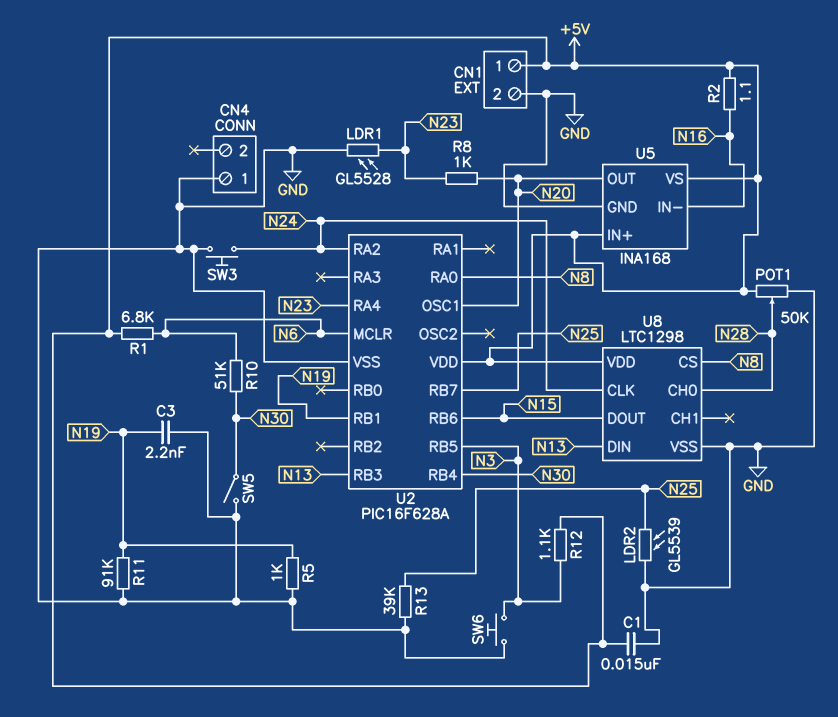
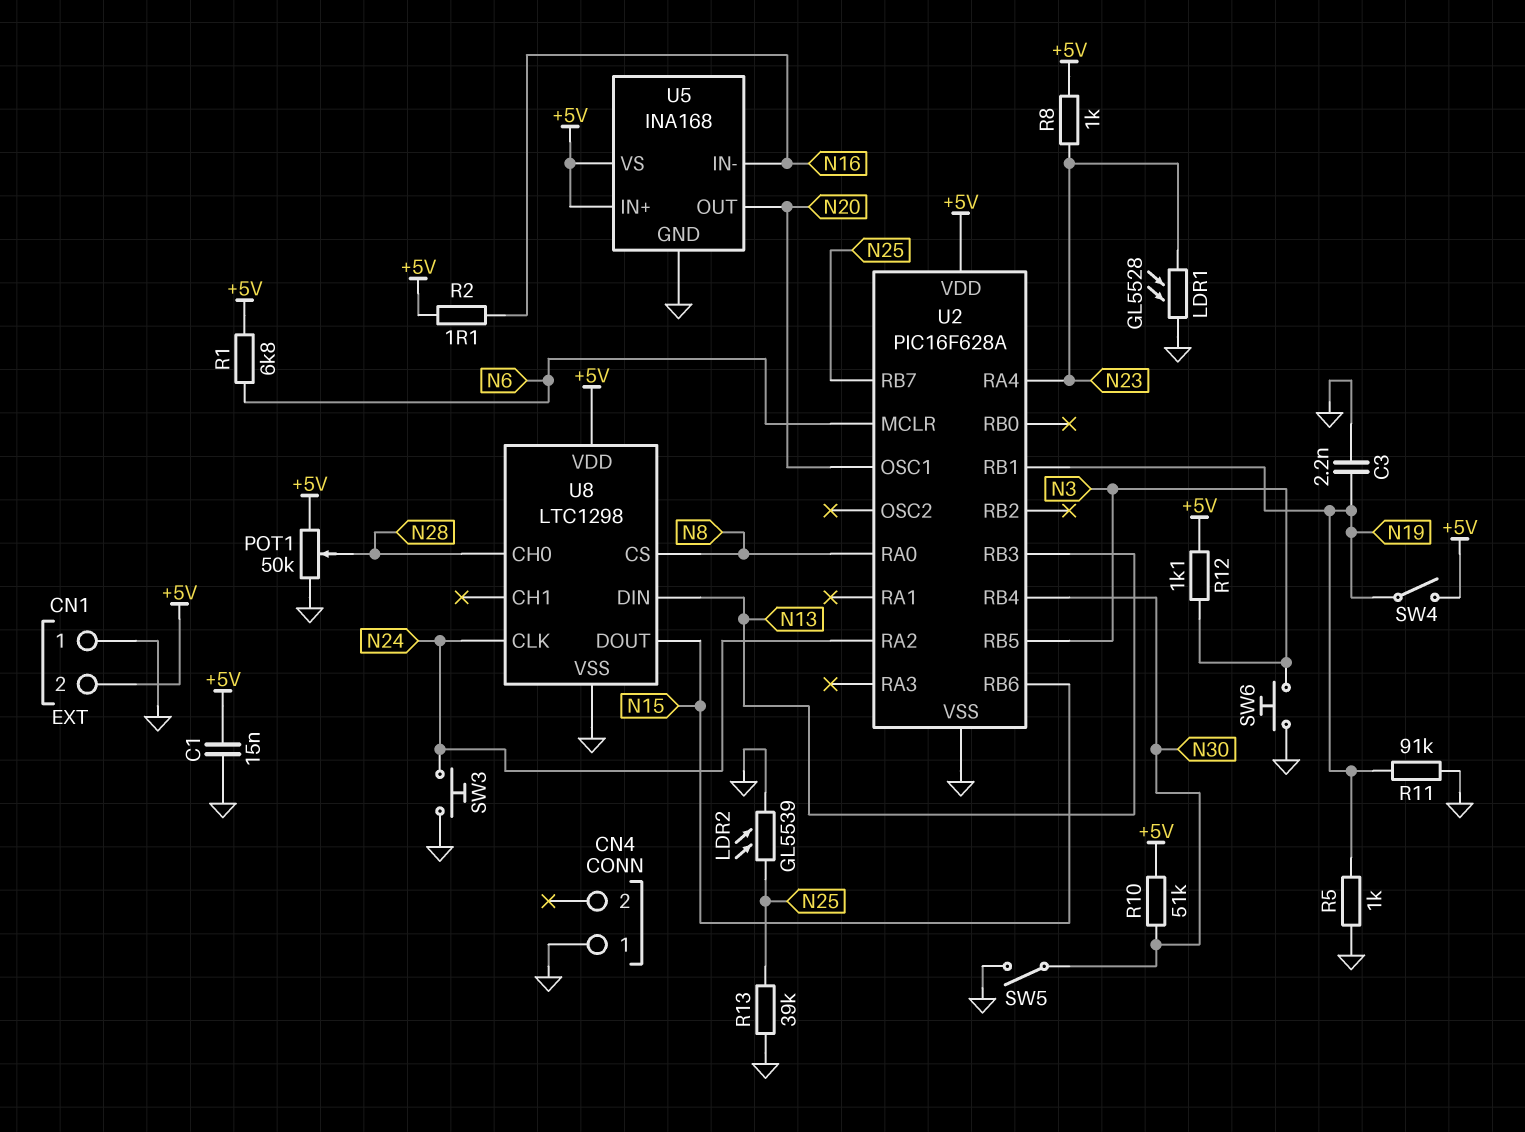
CN1 pin 1: +5V -> GND
CN1 pin 2: GND -> +5V
R8: 1k (N20, N23) -> 1k (+5V, N23)
R10: 51k (N6, N30) -> 51k (+5V, N30)
SW4: none -> switch (+5V, N19)

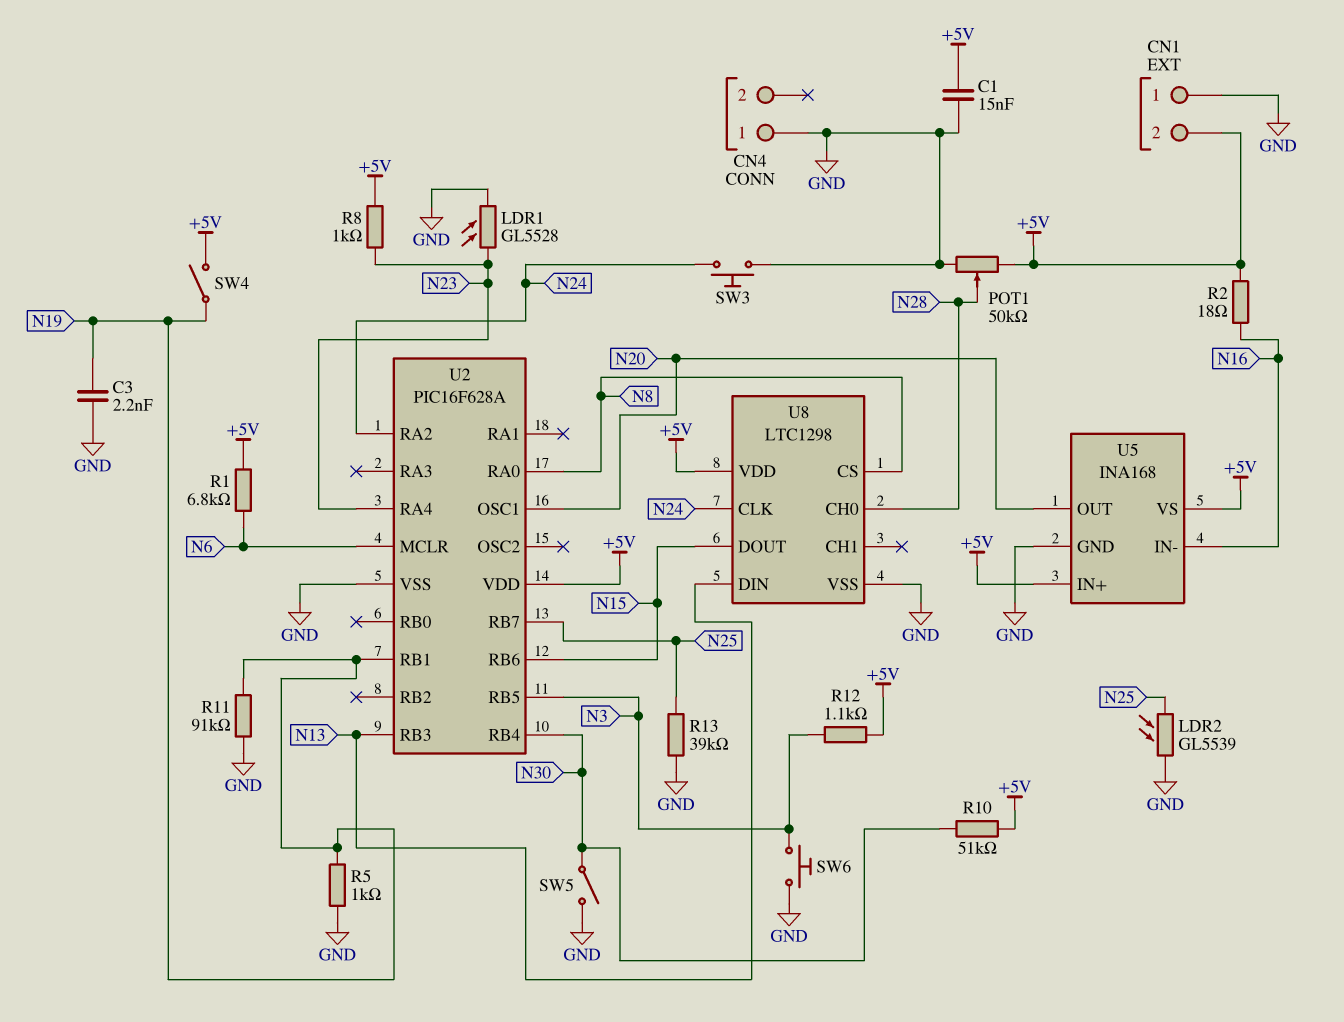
R2: 1.1 (+5V, N16) -> 18 (+5V, N16)

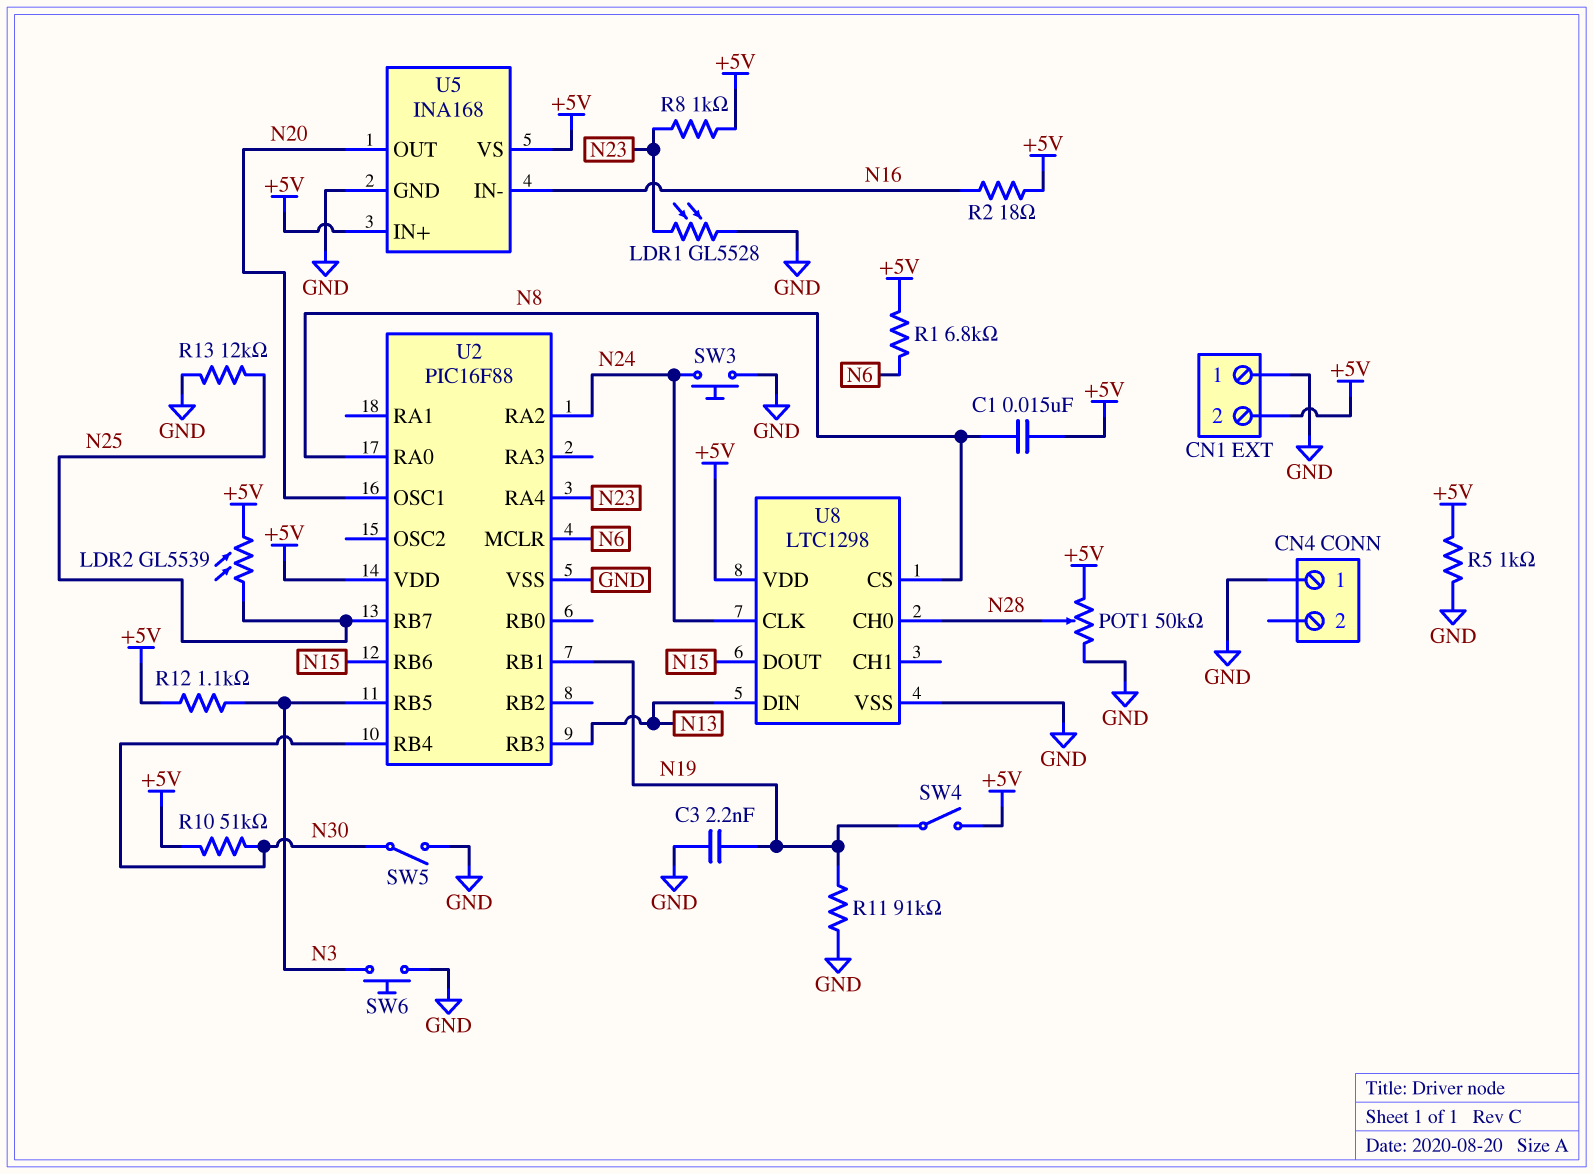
C1: 15nF (+5V, GND) -> 15nF (+5V, N8)
LDR2: GL5539 (GND, N25) -> GL5539 (+5V, N25)
R5: 1k (GND, N19) -> 1k (+5V, GND)
R13: 39k (GND, N25) -> 12k (GND, N25)
U2: PIC16F628A -> PIC16F88

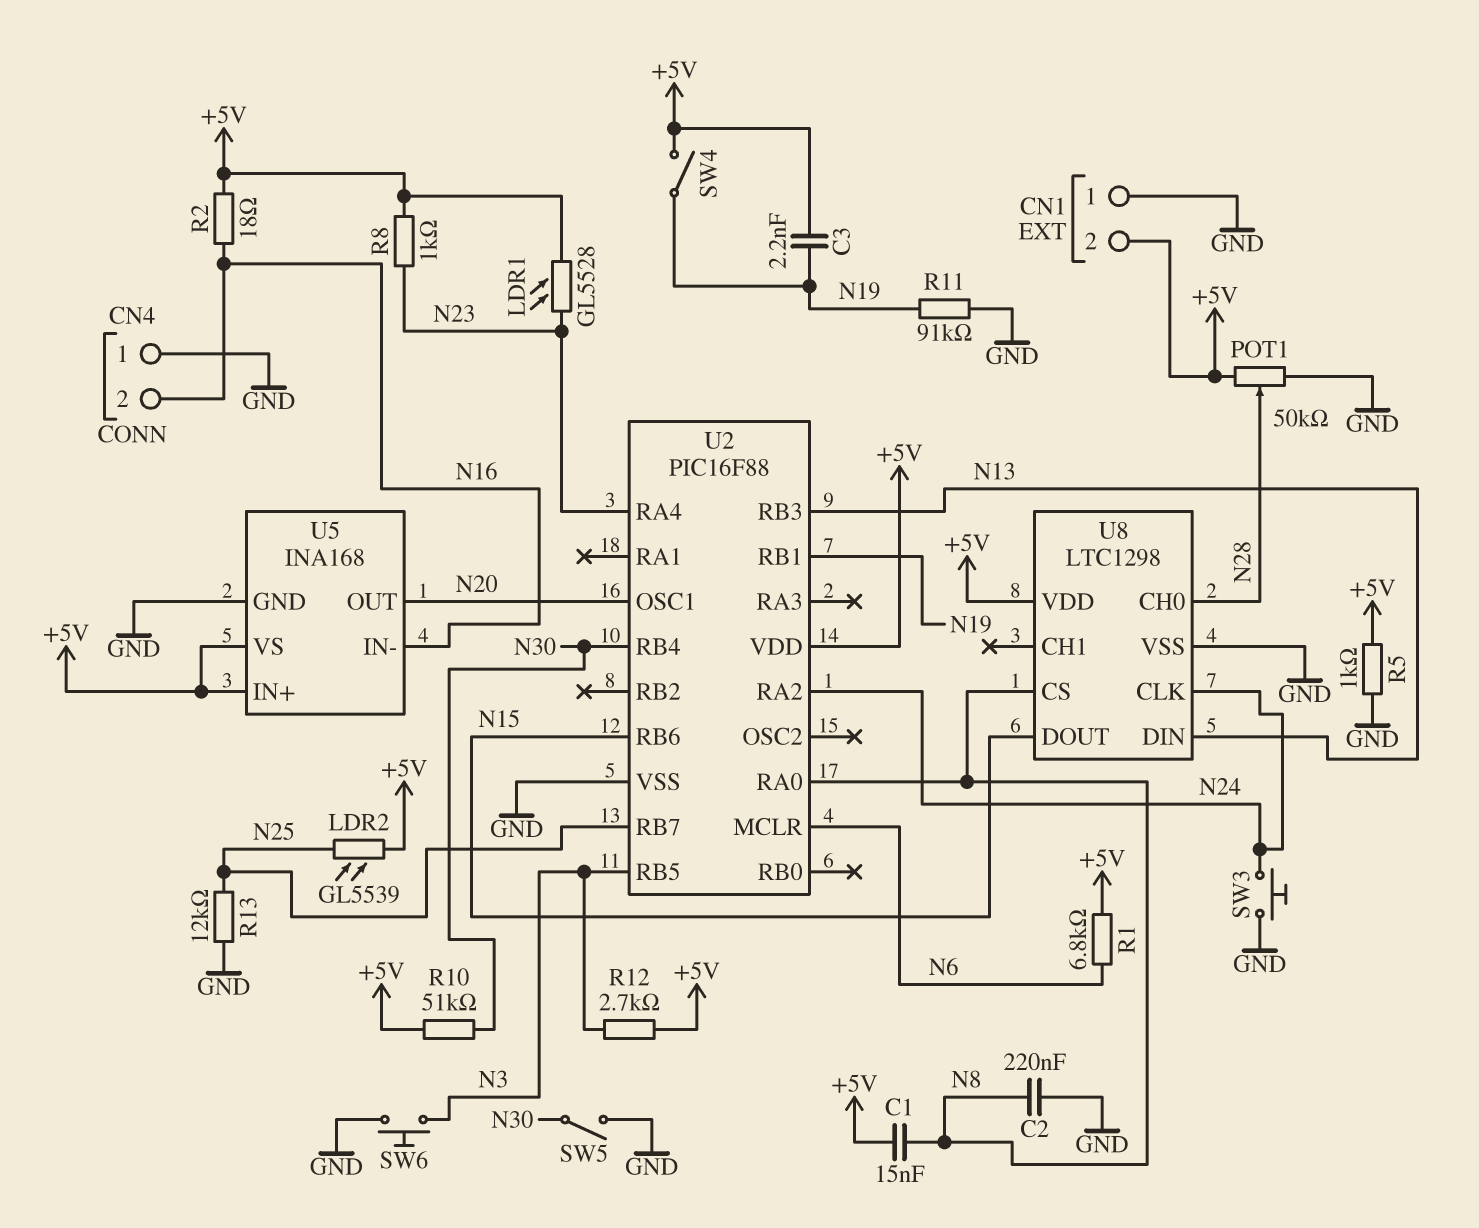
C2: none -> 220nF (GND, N8)
C3: 2.2nF (GND, N19) -> 2.2nF (+5V, N19)
CN4 pin 2: none -> N16
LDR1: GL5528 (GND, N23) -> GL5528 (+5V, N23)
R12: 1.1k (+5V, N3) -> 2.7k (+5V, N3)

